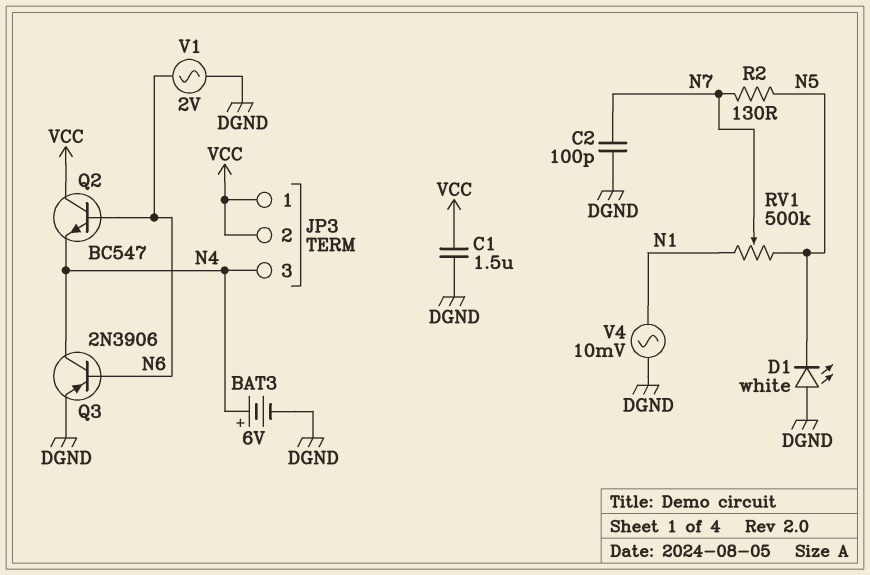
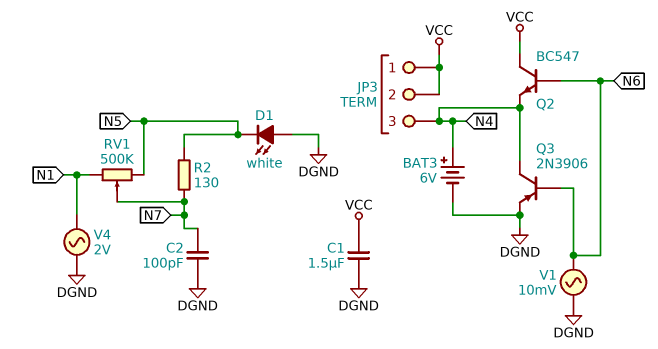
V1: AC 2V (DGND, N6) -> AC 10mV (DGND, N6)
V4: AC 10mV (DGND, N1) -> AC 2V (DGND, N1)

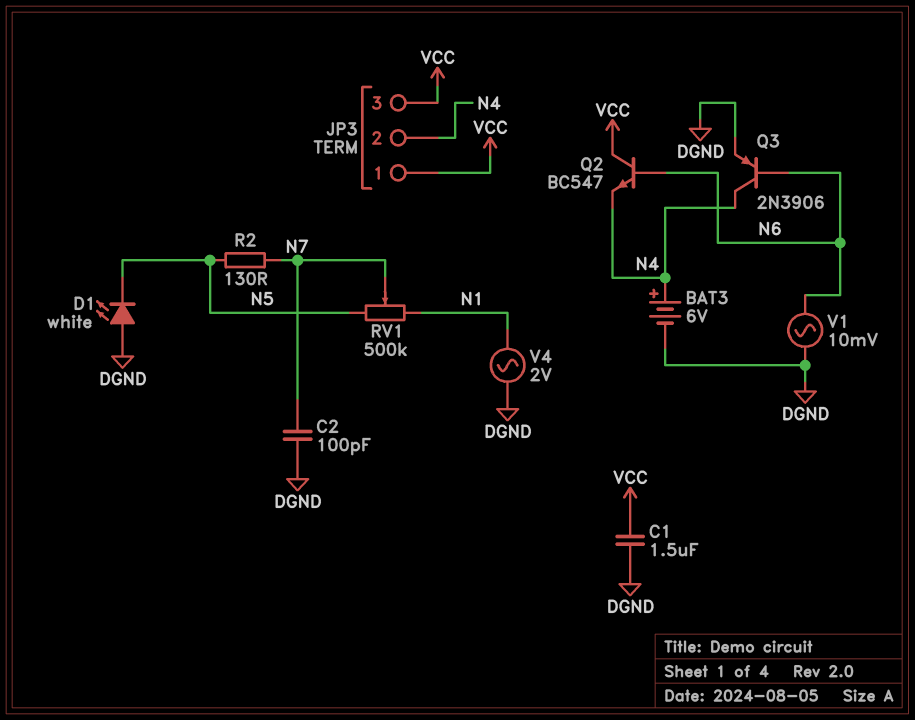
JP3 pin 2: VCC -> N4
JP3 pin 3: N4 -> VCC

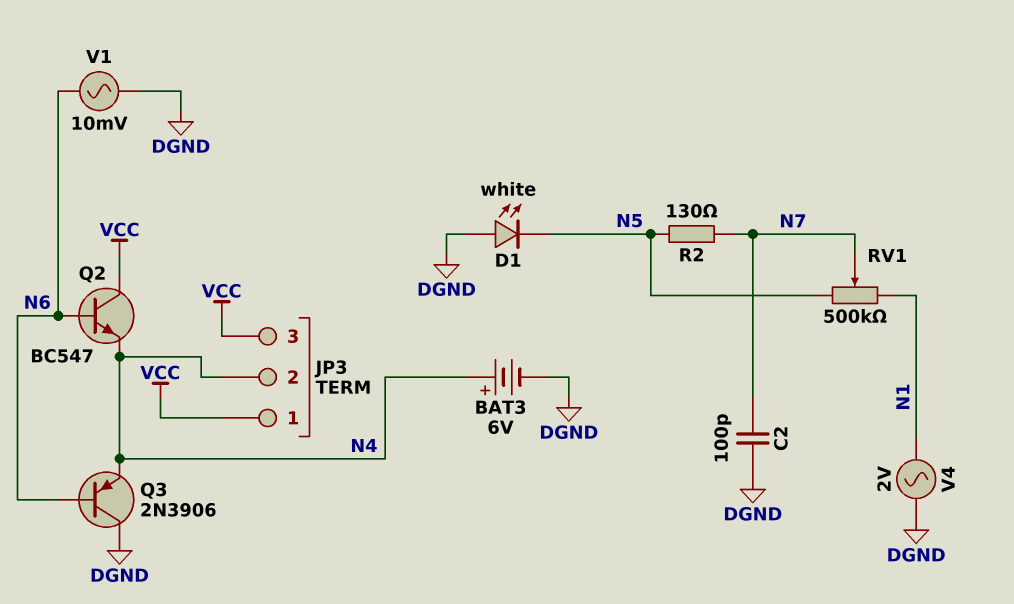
C1: 1.5uF (DGND, VCC) -> none
Q3: PNP 2N3906 (B N6, C N4, E DGND) -> PNP 2N3906 (B N6, C DGND, E N4)

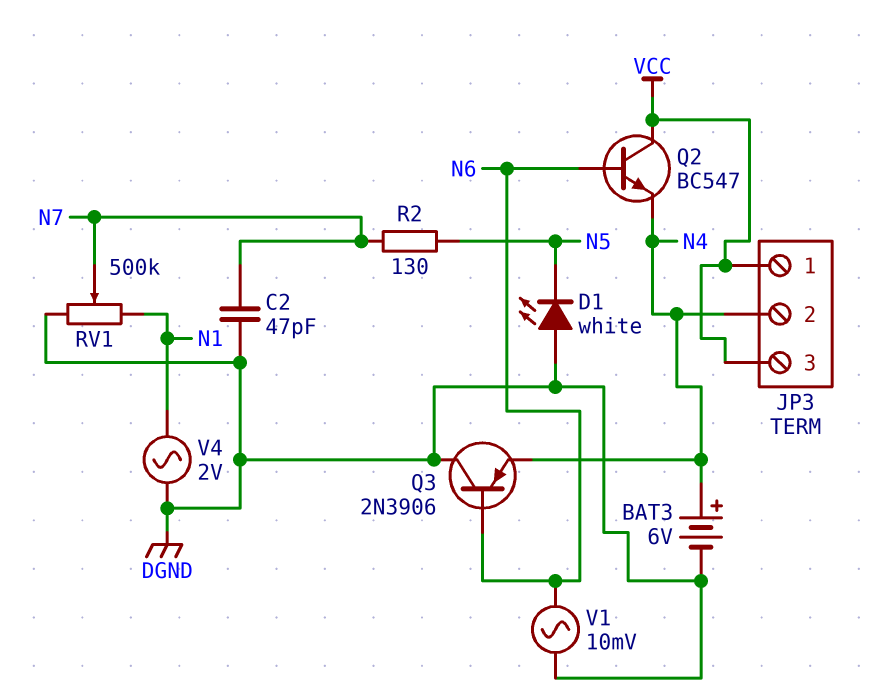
C2: 100pF (DGND, N7) -> 47pF (DGND, N7)
RV1: 500k (N1, N5, wiper N7) -> 500k (DGND, N1, wiper N7)

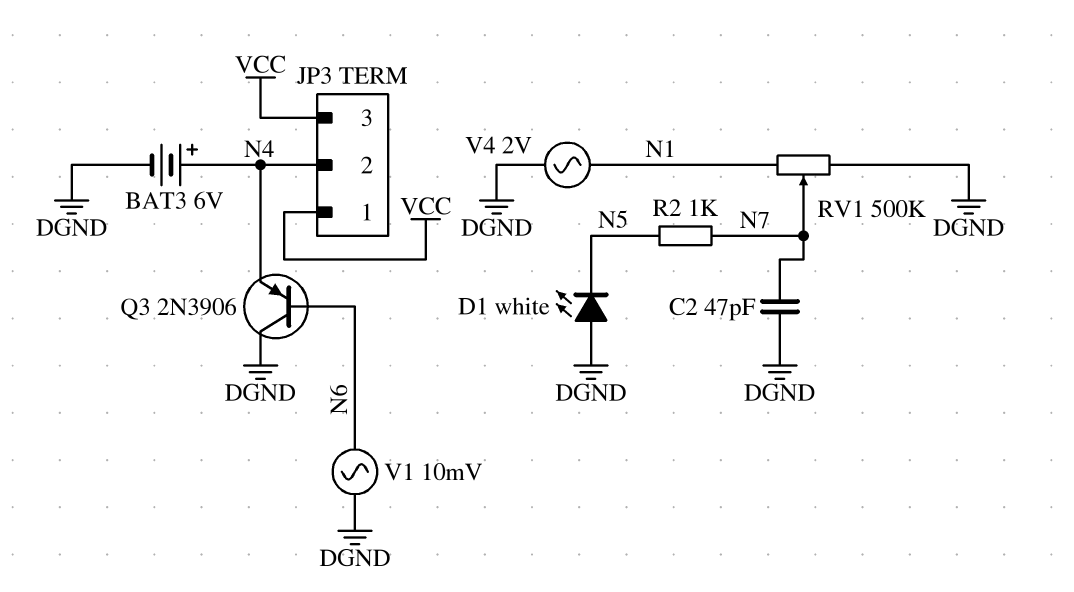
Q2: NPN BC547 (B N6, C VCC, E N4) -> none
R2: 130 (N5, N7) -> 1k (N5, N7)

